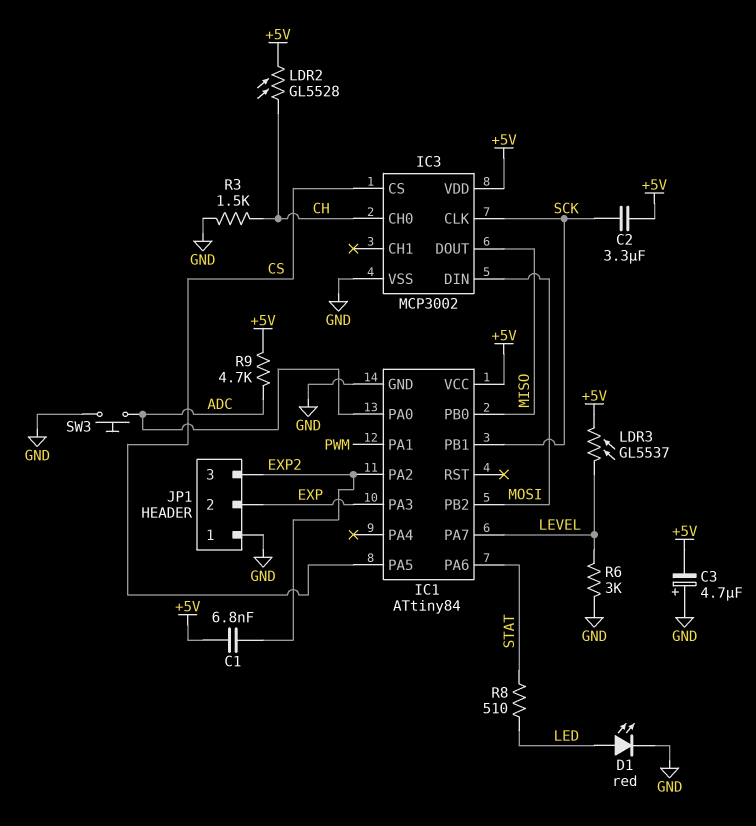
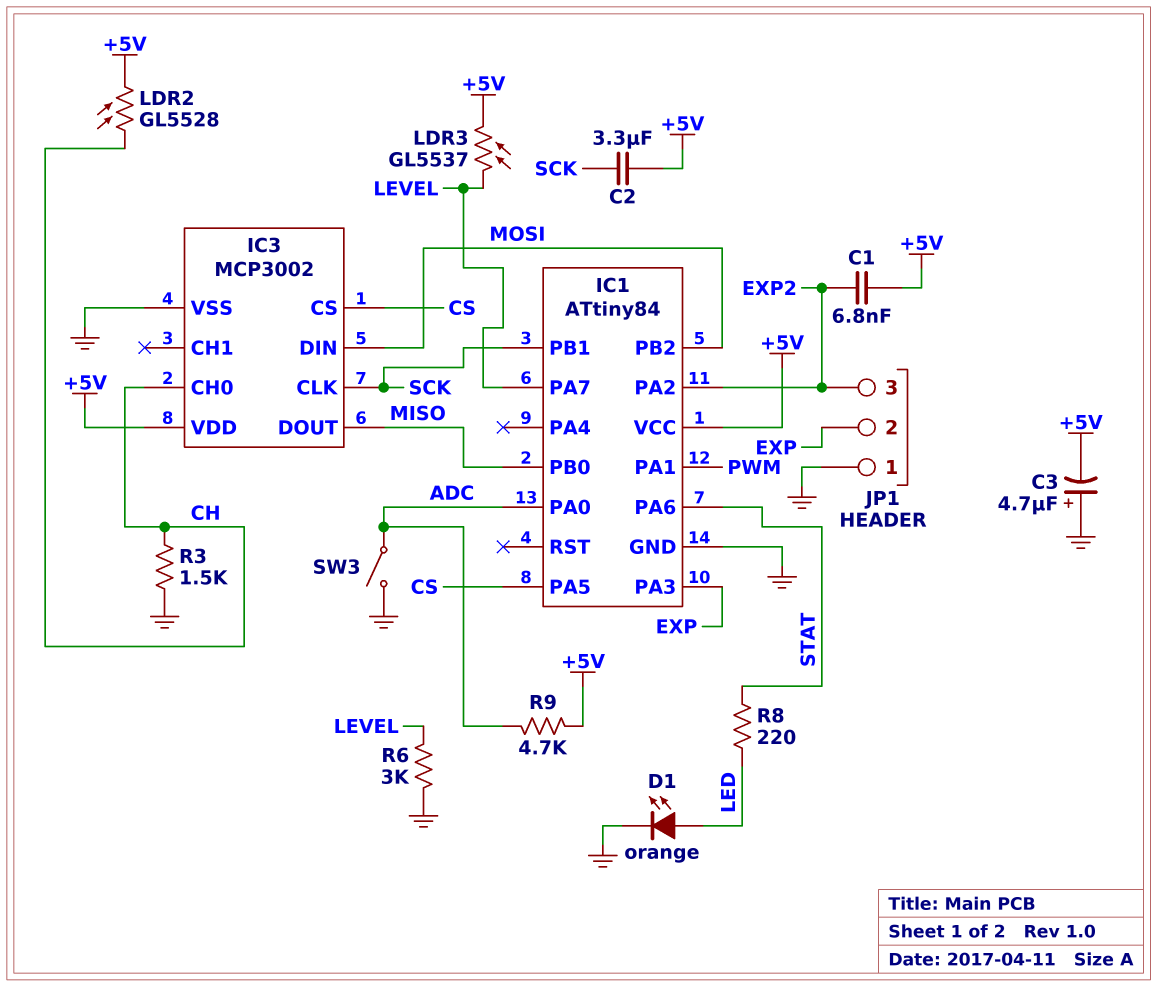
D1: LED red (A LED, K GND) -> LED orange (A LED, K GND)
R8: 510 (LED, STAT) -> 220 (LED, STAT)
SW3: button (ADC, GND) -> switch (ADC, GND)

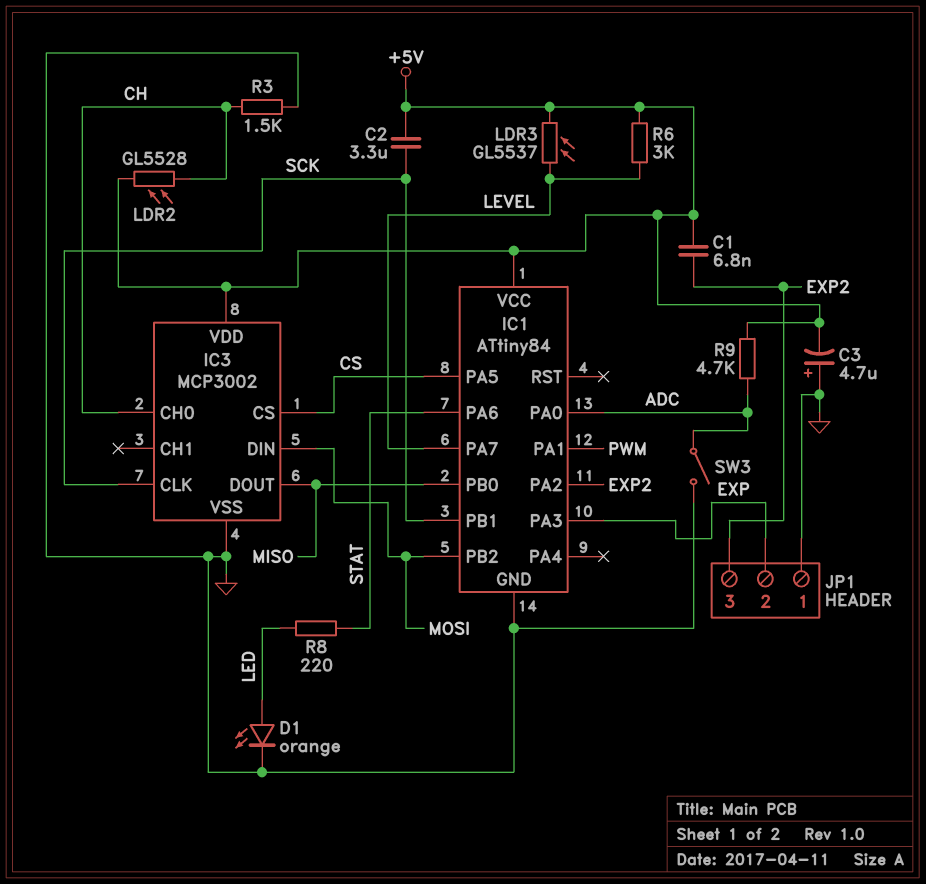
R6: 3k (GND, LEVEL) -> 3k (+5V, LEVEL)

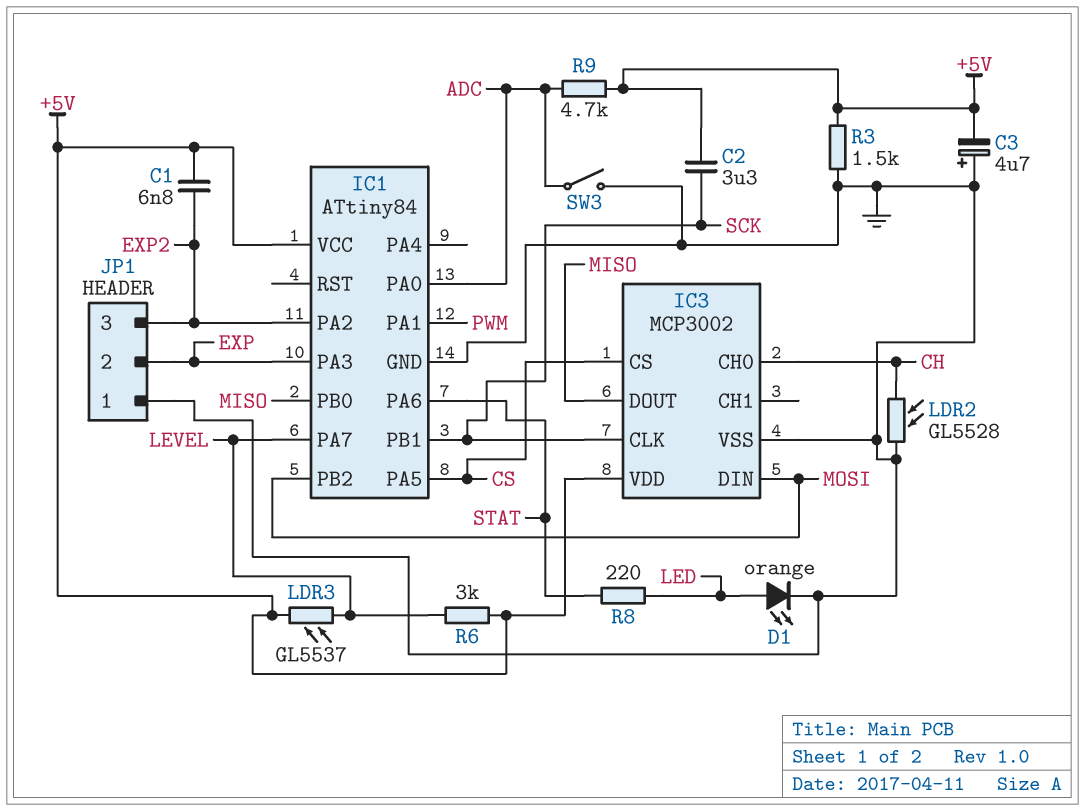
LDR2: GL5528 (+5V, CH) -> GL5528 (CH, GND)
R3: 1.5k (CH, GND) -> 1.5k (+5V, GND)

